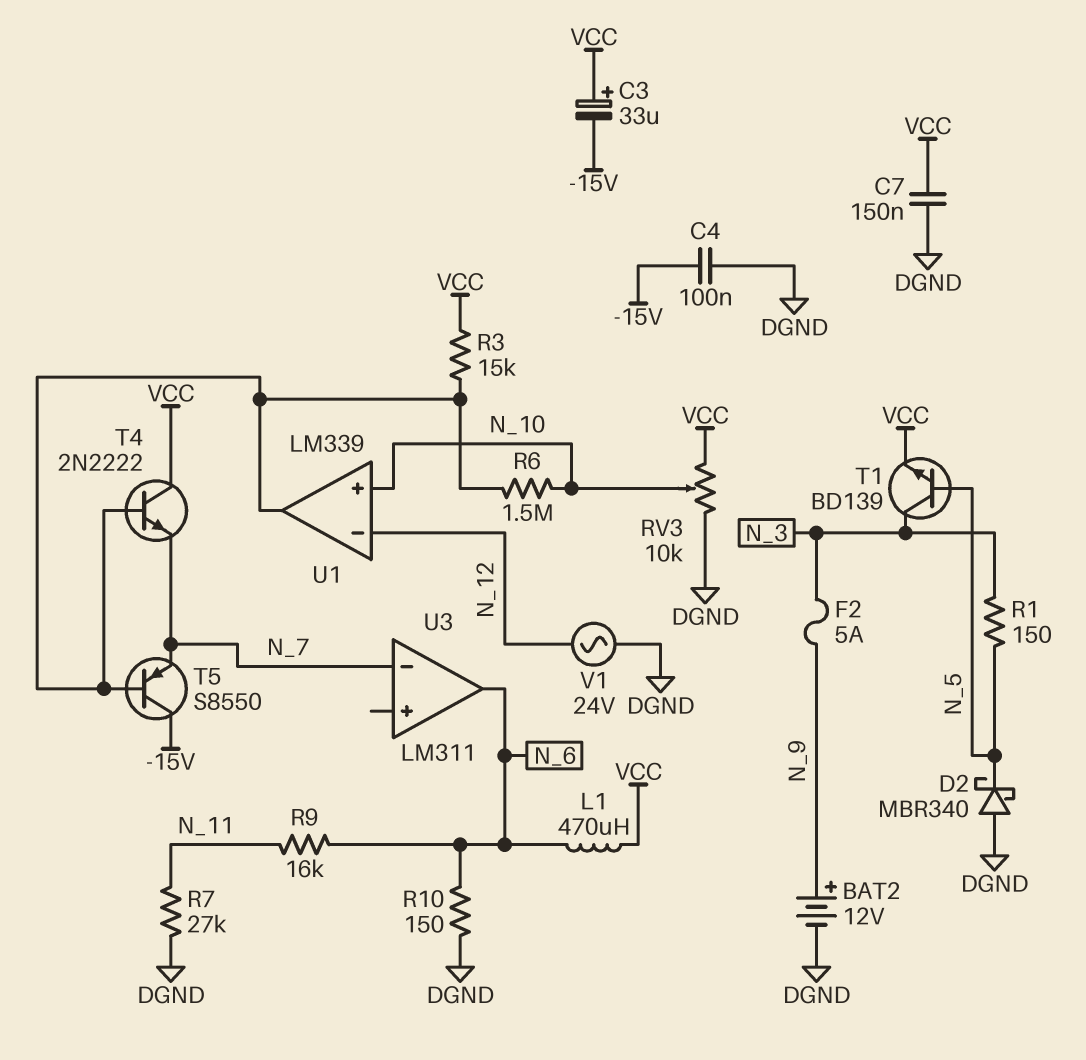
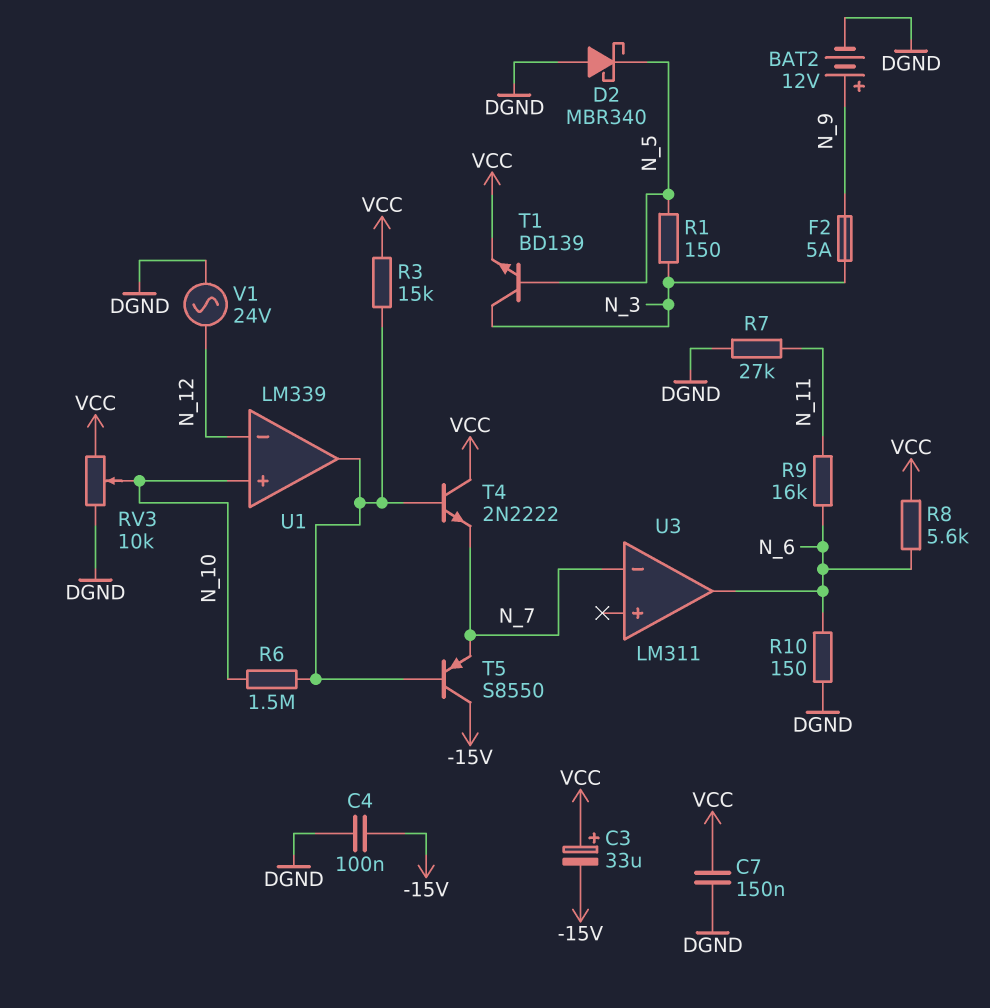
L1: 470uH (N_6, VCC) -> none
R8: none -> 5.6k (N_6, VCC)

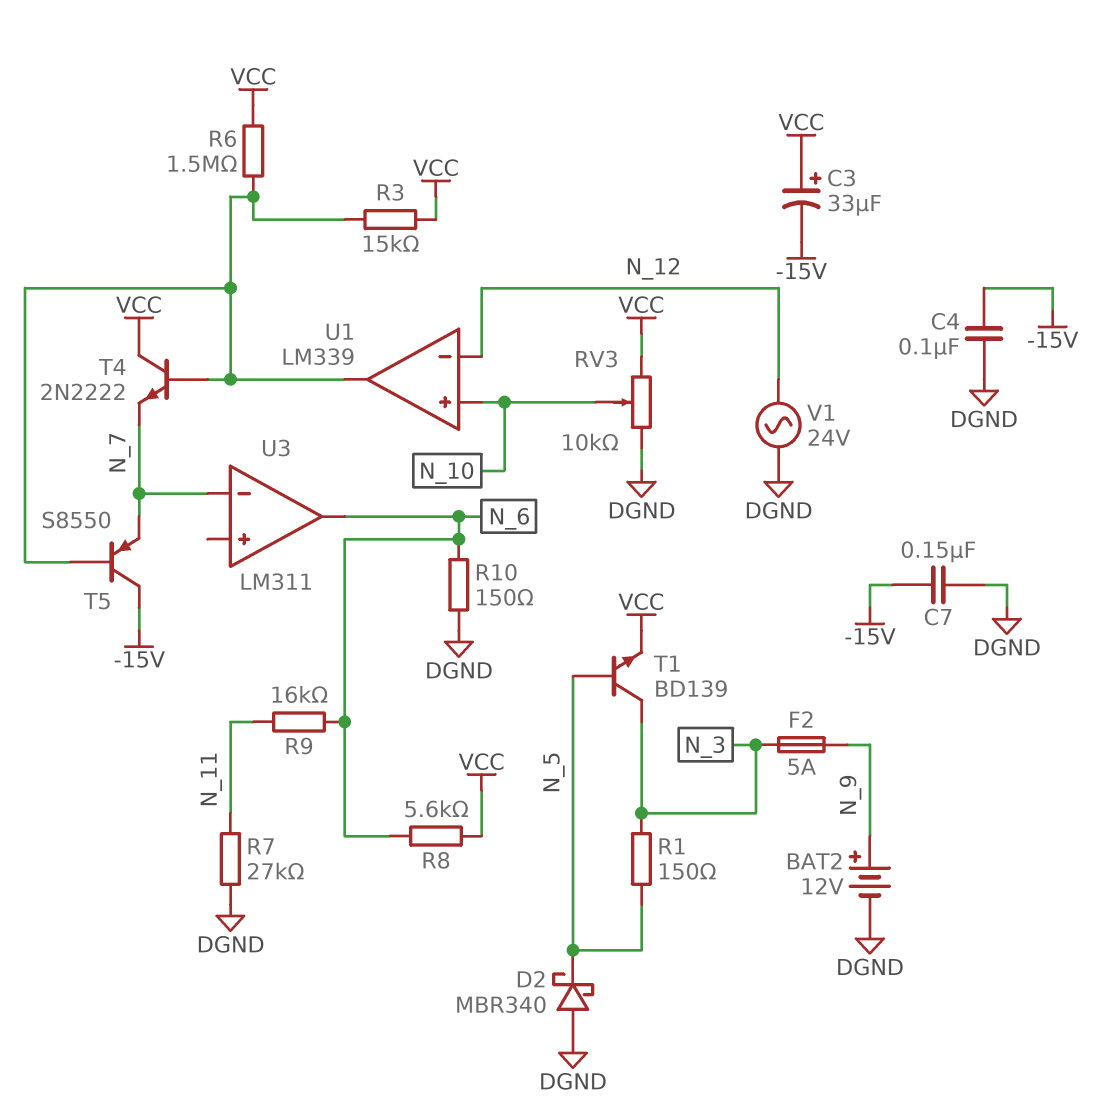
C7: 150nF (DGND, VCC) -> 150nF (-15V, DGND)
R6: 1.5M (N_10, U1/out) -> 1.5M (U1/out, VCC)

